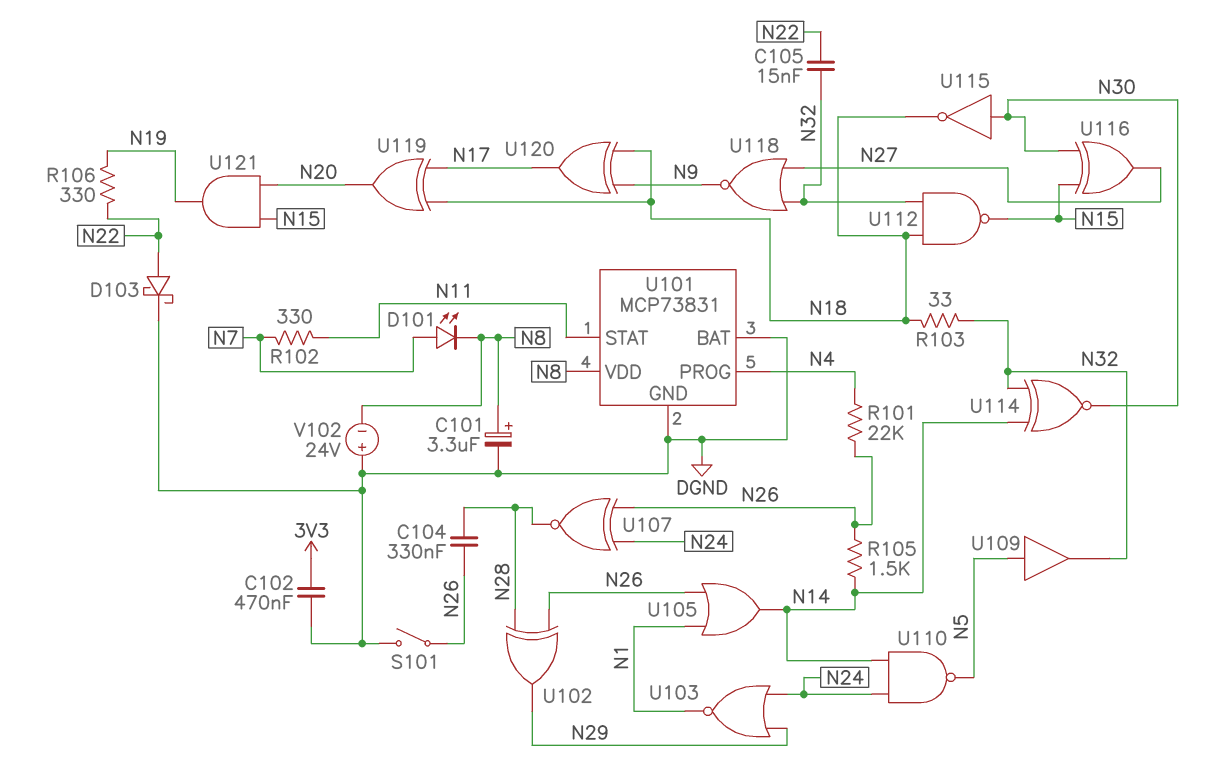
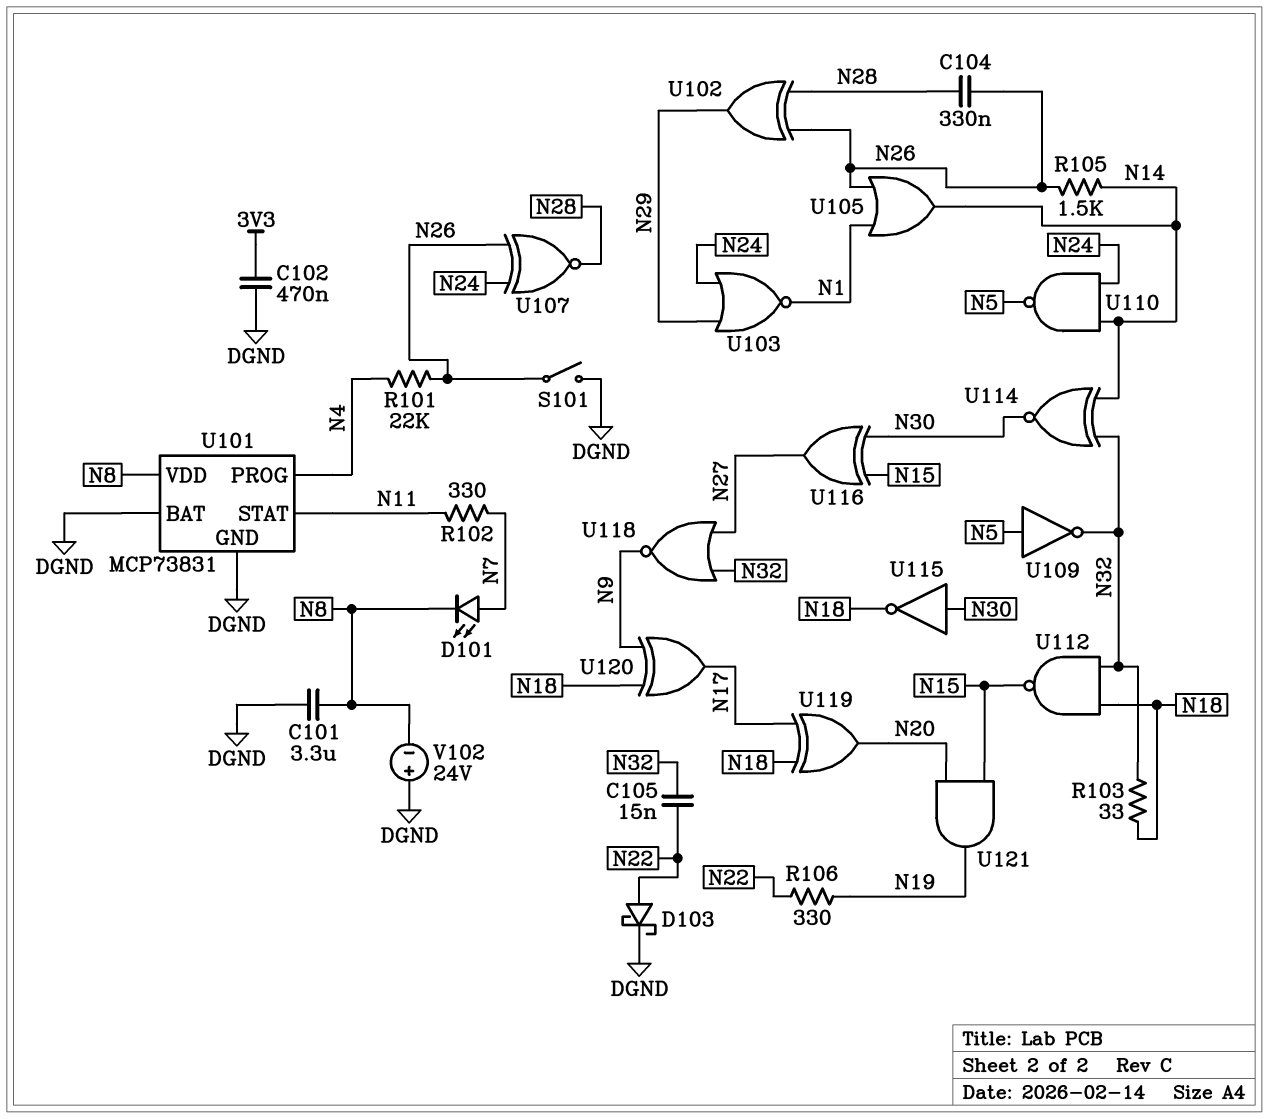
C101: 3.3uF (plus N8, minus DGND) -> 3.3uF (DGND, N8)
U109: buffer (in N5, out N32) -> NOT (in N5, out N32)

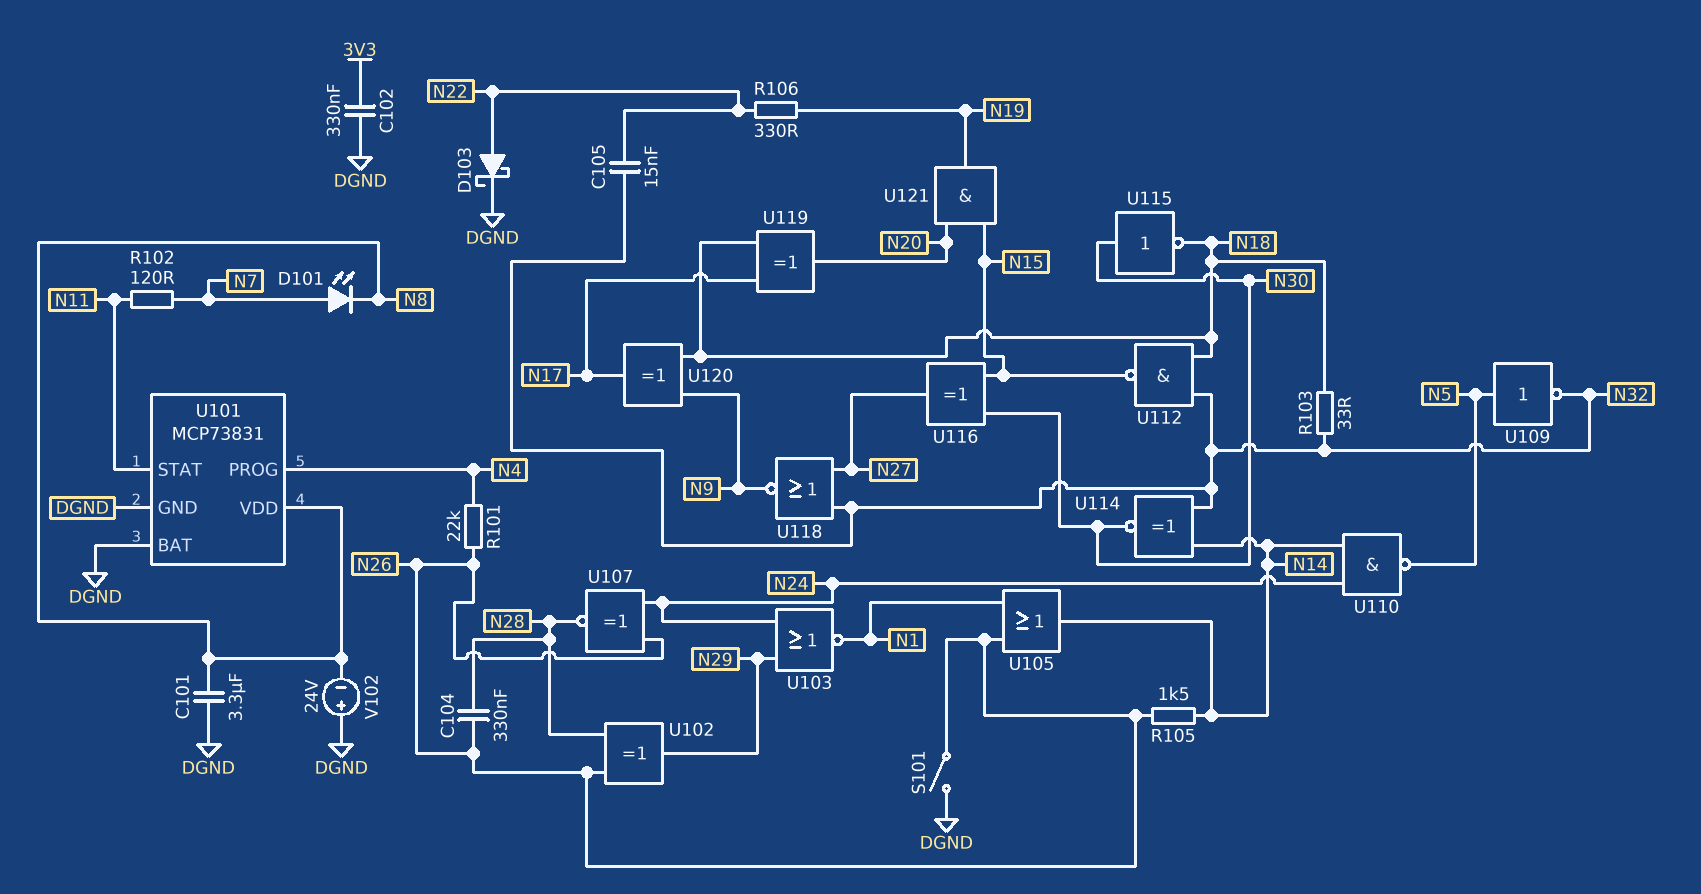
C102: 470nF (3V3, DGND) -> 330nF (3V3, DGND)
R102: 330 (N7, N11) -> 120 (N7, N11)

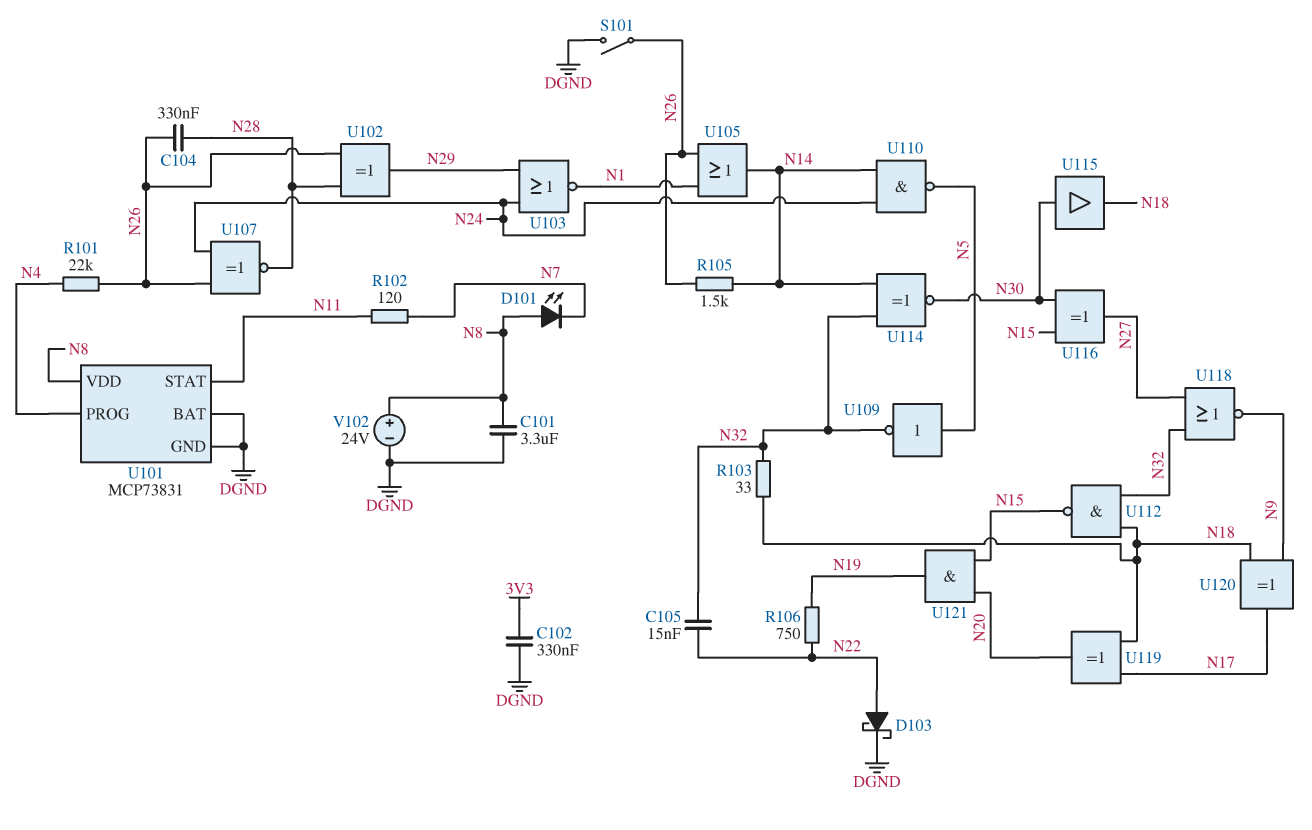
D101: LED (A N7, K N8) -> LED (A N8, K N7)
R106: 330 (N19, N22) -> 750 (N19, N22)
U115: NOT (in N30, out N18) -> buffer (in N30, out N18)
V102: 24V (plus DGND, minus N8) -> 24V (plus N8, minus DGND)

